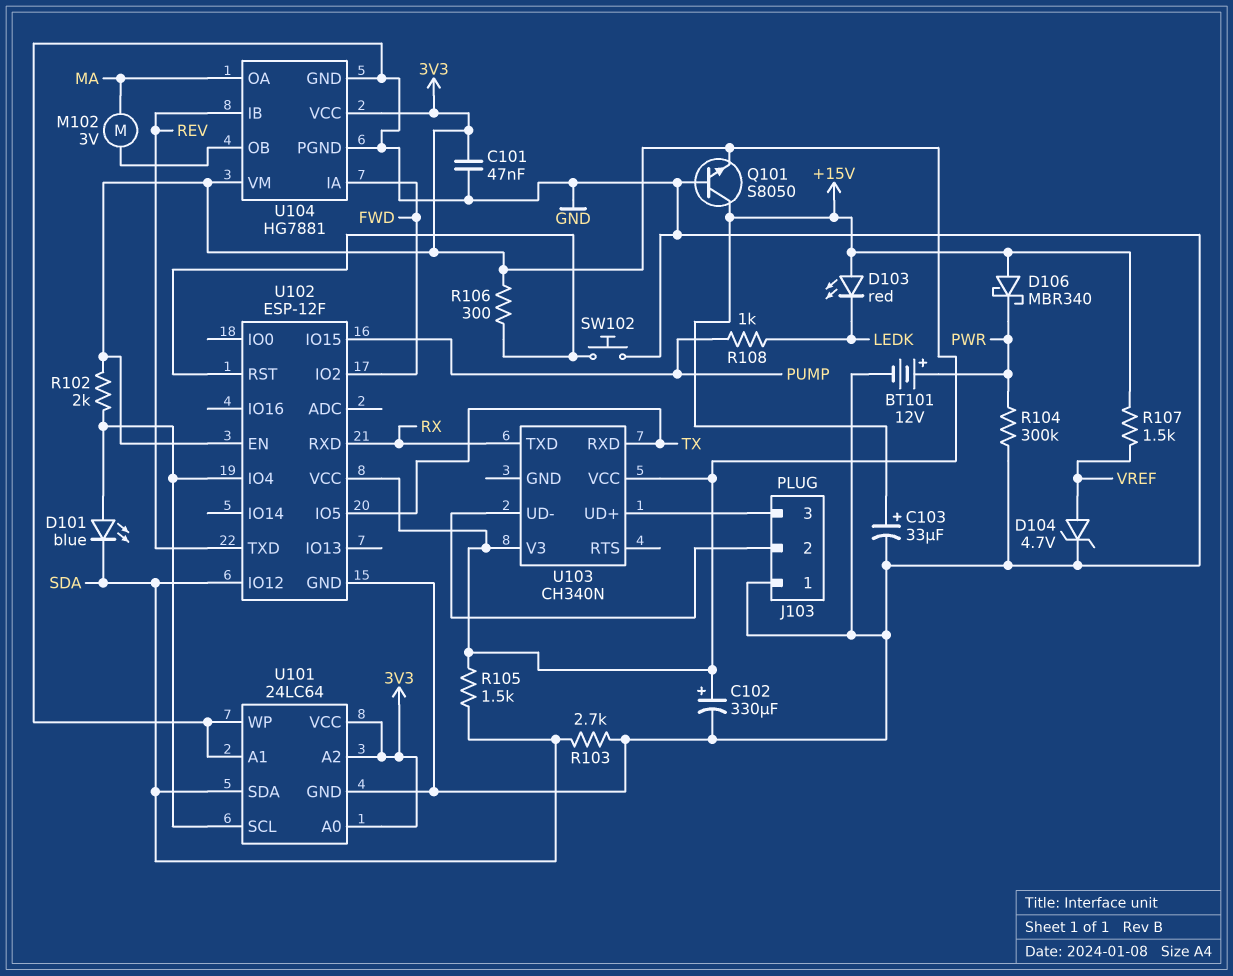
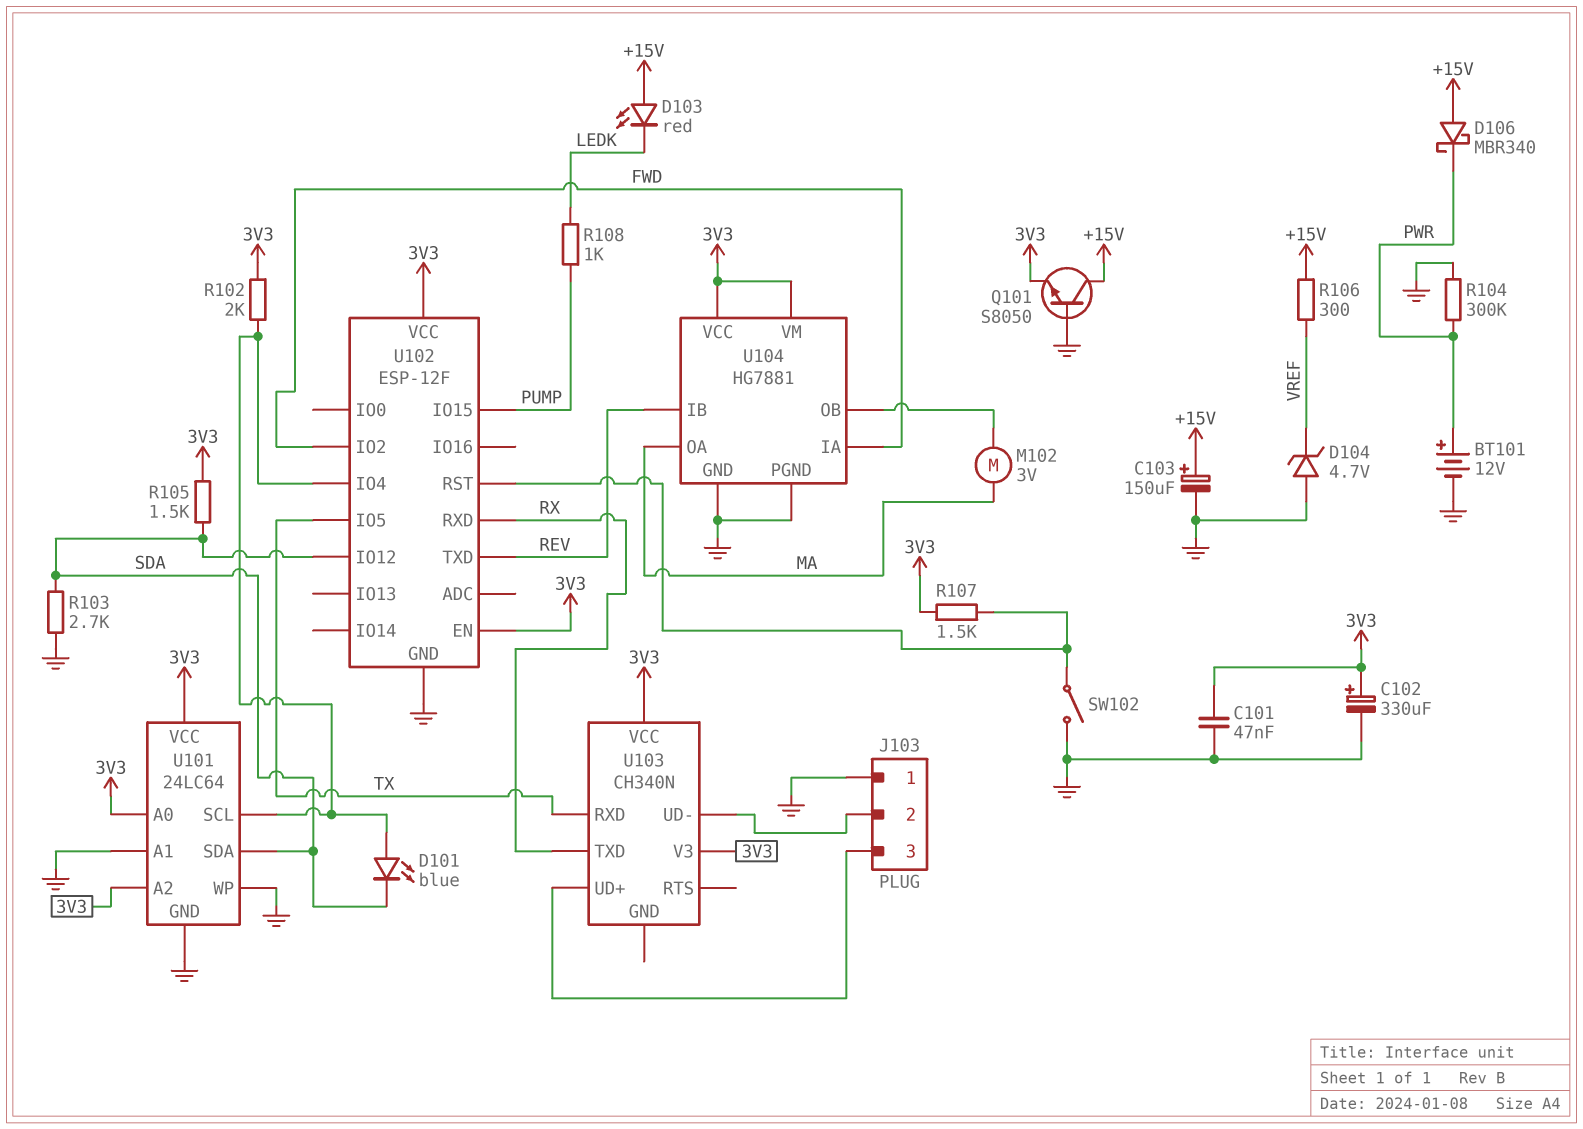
C103: 33uF (plus +15V, minus GND) -> 150uF (plus +15V, minus GND)
D104: zener 4.7V (A VREF, K GND) -> zener 4.7V (A GND, K VREF)
R106: 300 (3V3, U102/RST) -> 300 (+15V, VREF)
R107: 1.5k (+15V, VREF) -> 1.5k (3V3, U102/RST)
SW102: button (GND, U102/RST) -> switch (GND, U102/RST)

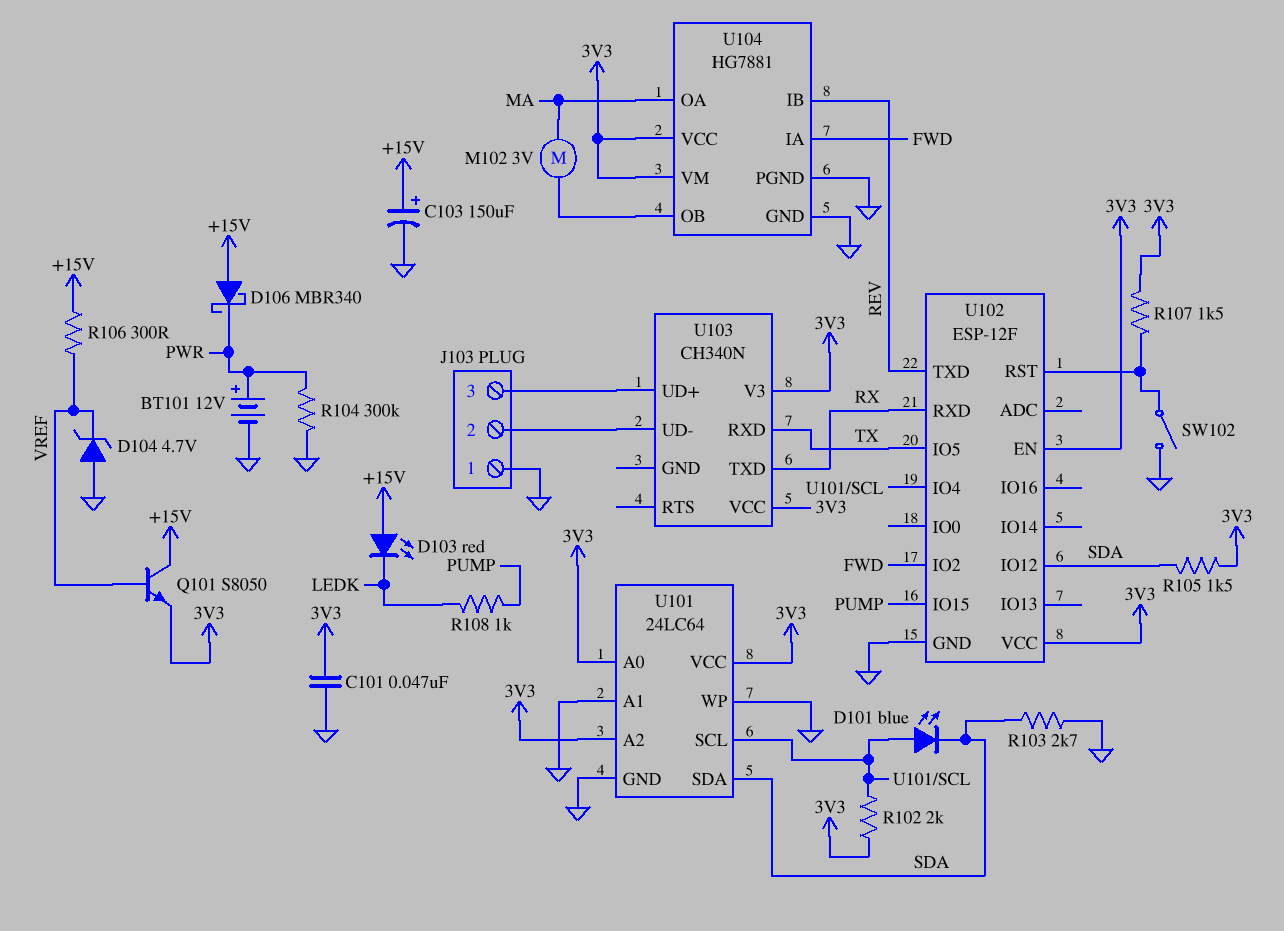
C102: 330uF (plus 3V3, minus GND) -> none
Q101: NPN S8050 (B GND, C +15V, E 3V3) -> NPN S8050 (B VREF, C +15V, E 3V3)

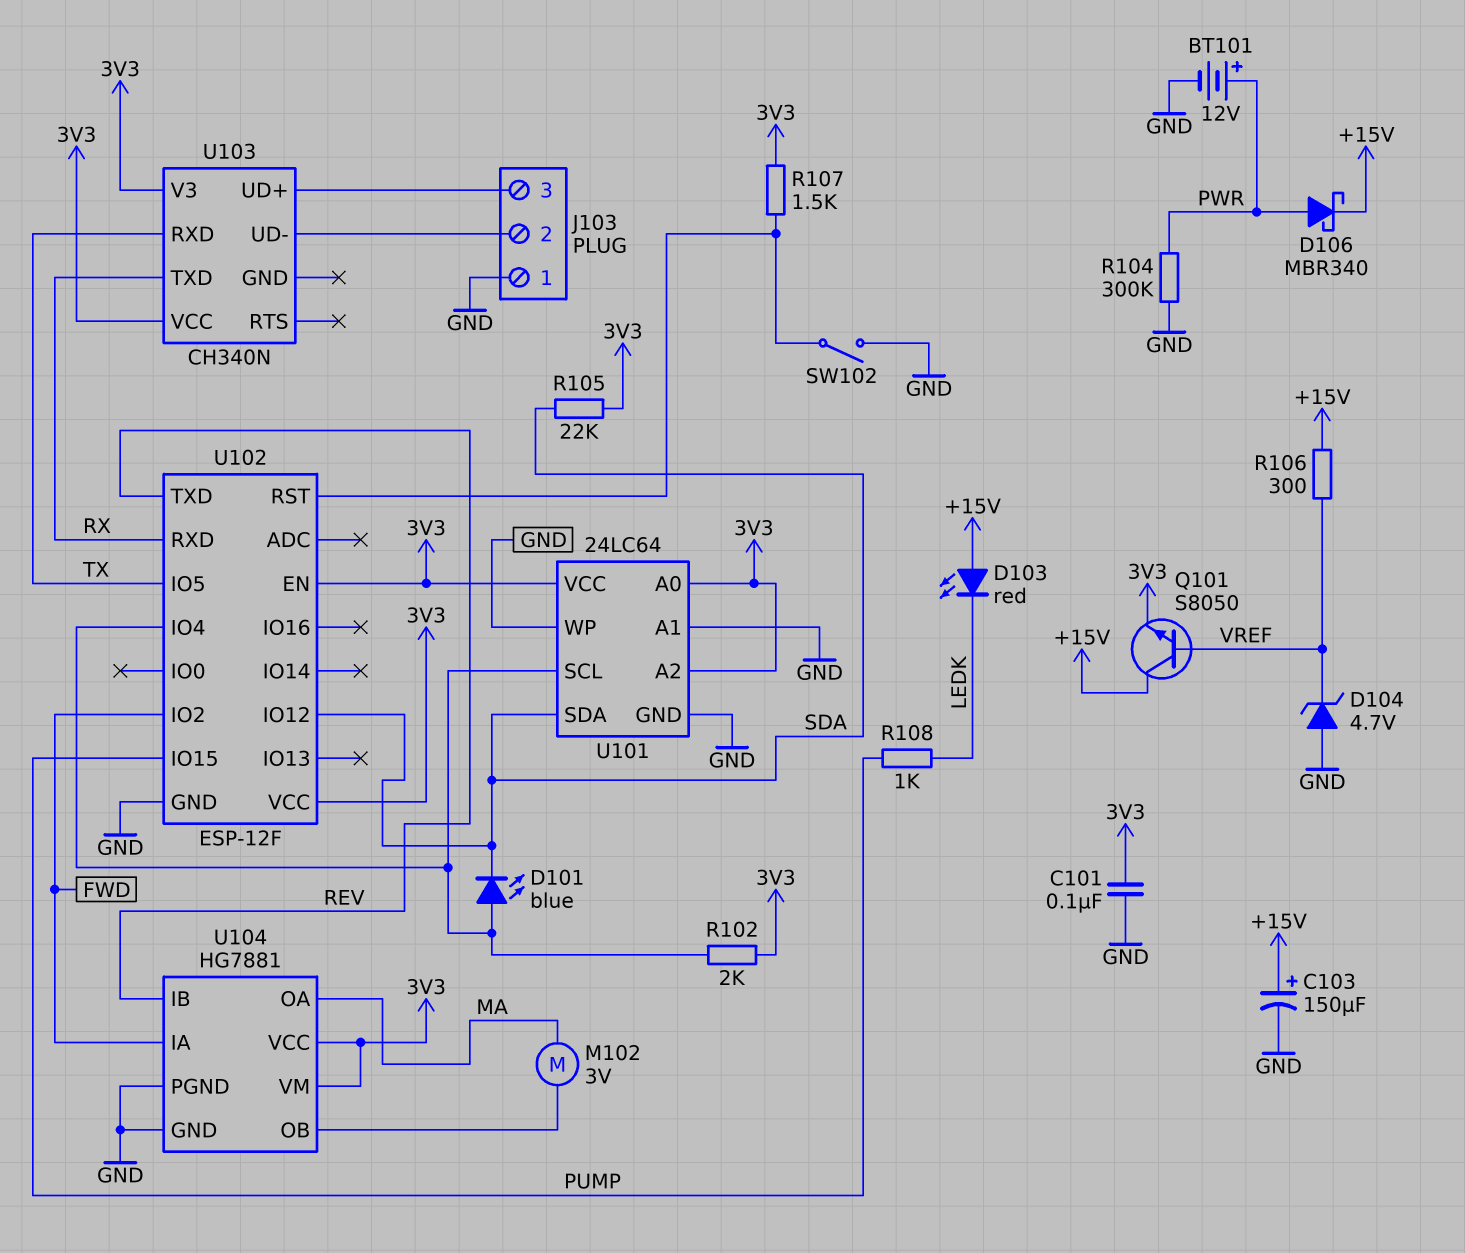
C101: 47nF (3V3, GND) -> 100nF (3V3, GND)
D106: schottky MBR340 (A +15V, K PWR) -> schottky MBR340 (A PWR, K +15V)
R103: 2.7k (GND, SDA) -> none
R105: 1.5k (3V3, SDA) -> 22k (3V3, SDA)

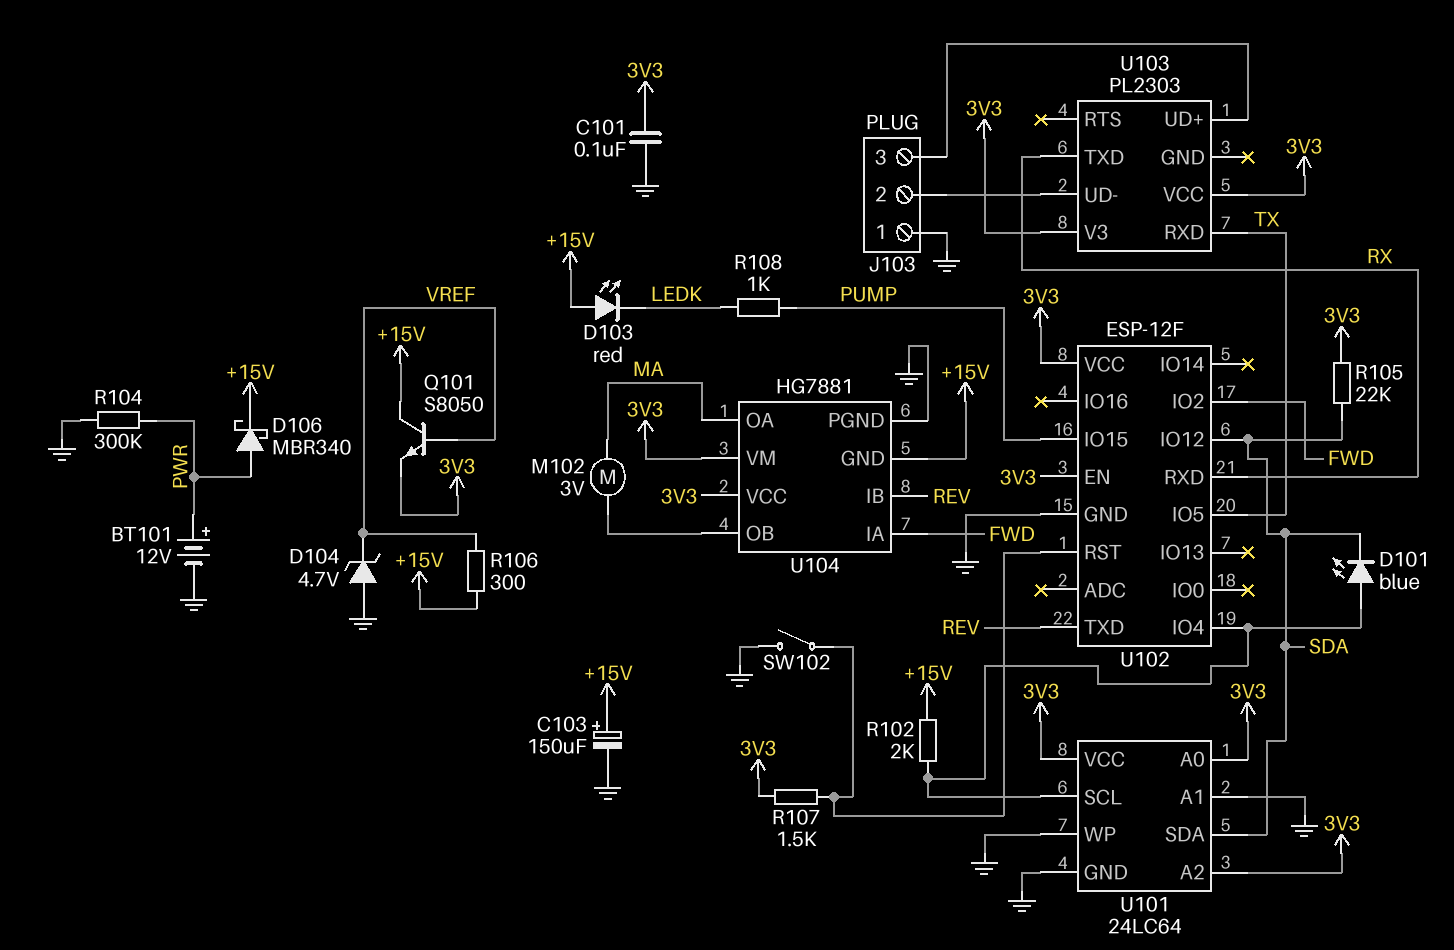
R102: 2k (3V3, U101/SCL) -> 2k (+15V, U101/SCL)
U103: CH340N -> PL2303
U104 pin GND: GND -> +15V

